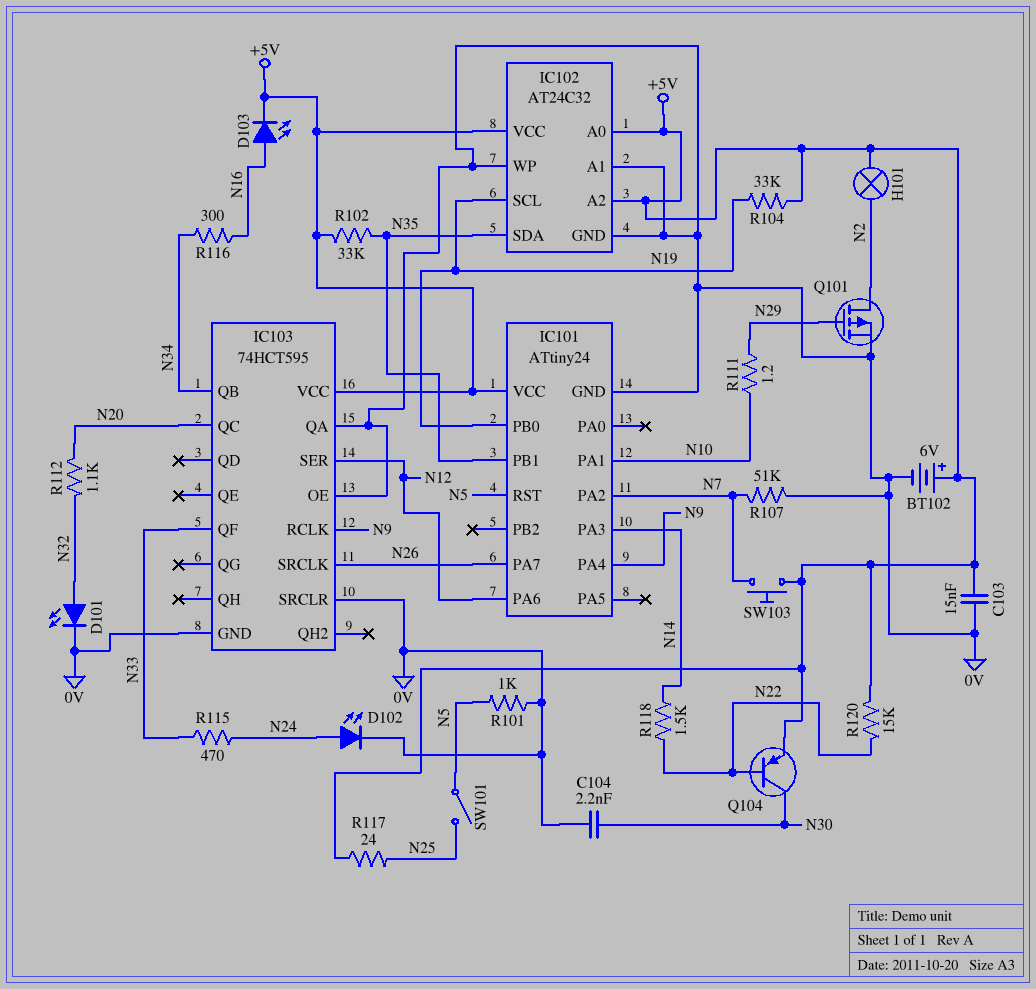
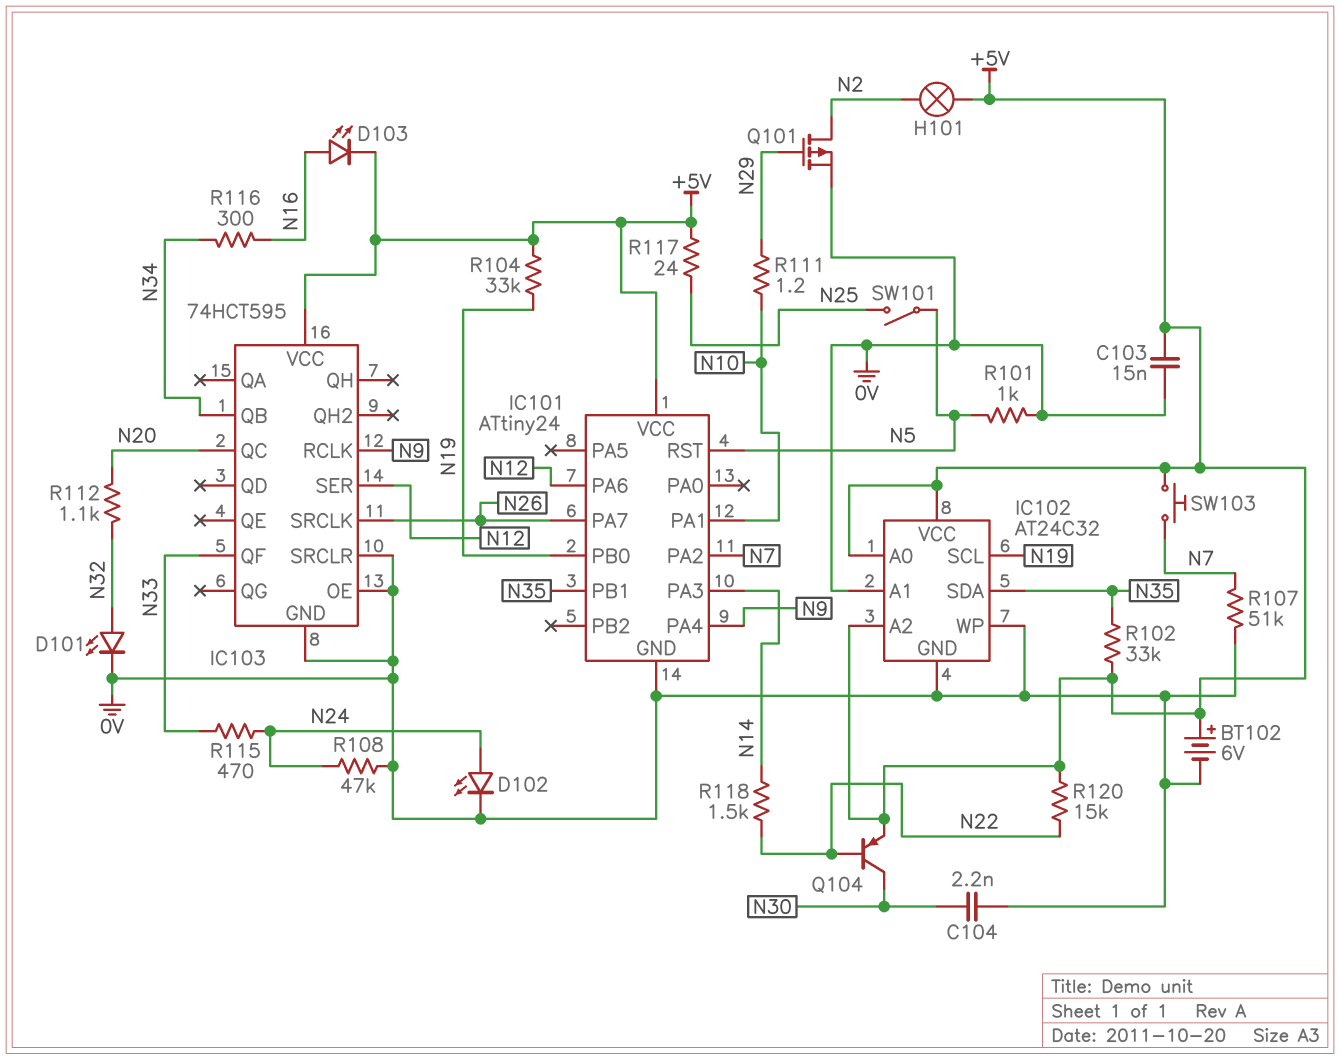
IC103 pin QA: 0V -> none
R108: none -> 47k (0V, N24)

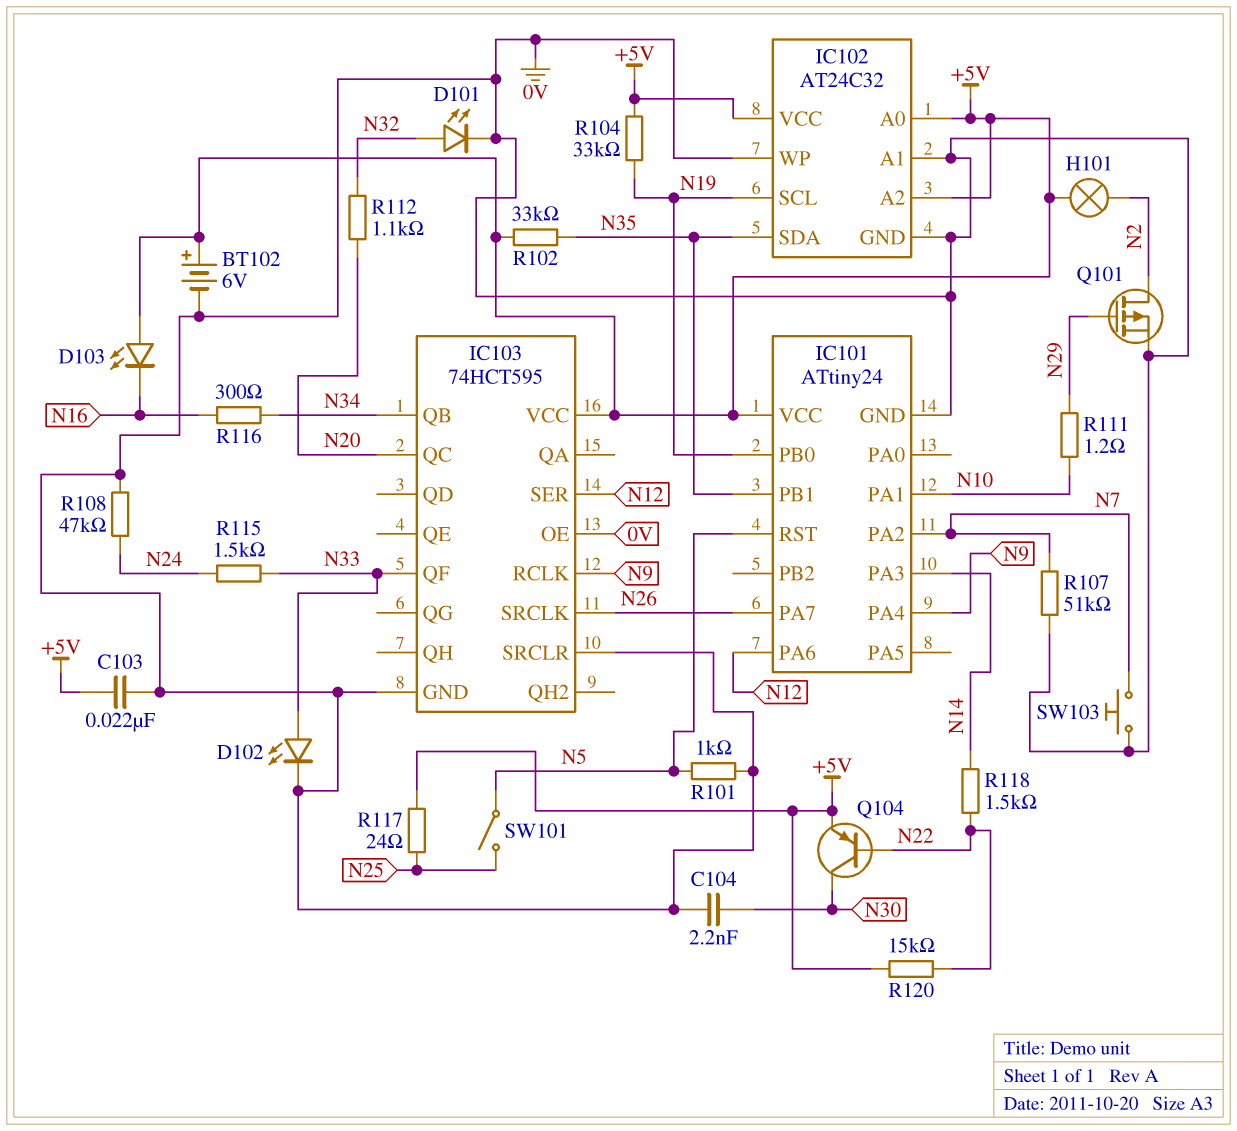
C103: 15nF (+5V, 0V) -> 22nF (+5V, 0V)
D102: LED (A N24, K 0V) -> LED (A N33, K 0V)
D103: LED (A N16, K +5V) -> LED (A +5V, K N16)
R115: 470 (N24, N33) -> 1.5k (N24, N33)
SW103: button (+5V, N7) -> button (0V, N7)

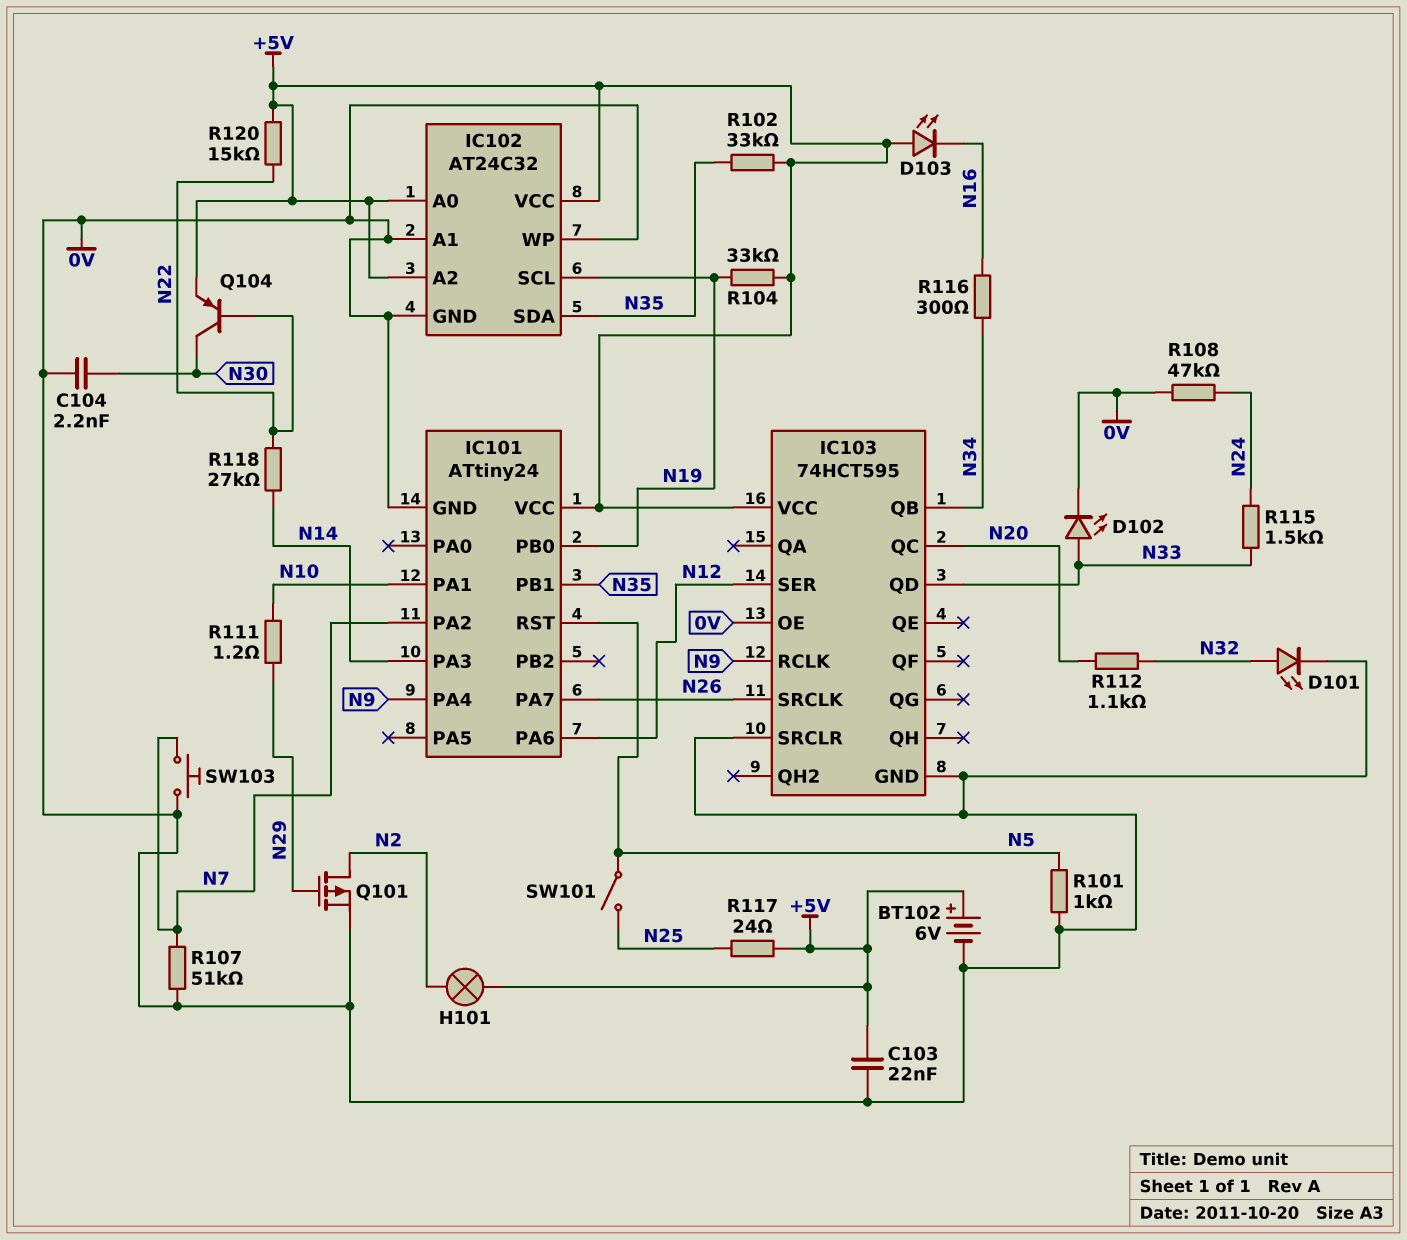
IC103 pin QD: none -> N33
IC103 pin QF: N33 -> none
R118: 1.5k (N14, N22) -> 27k (N14, N22)

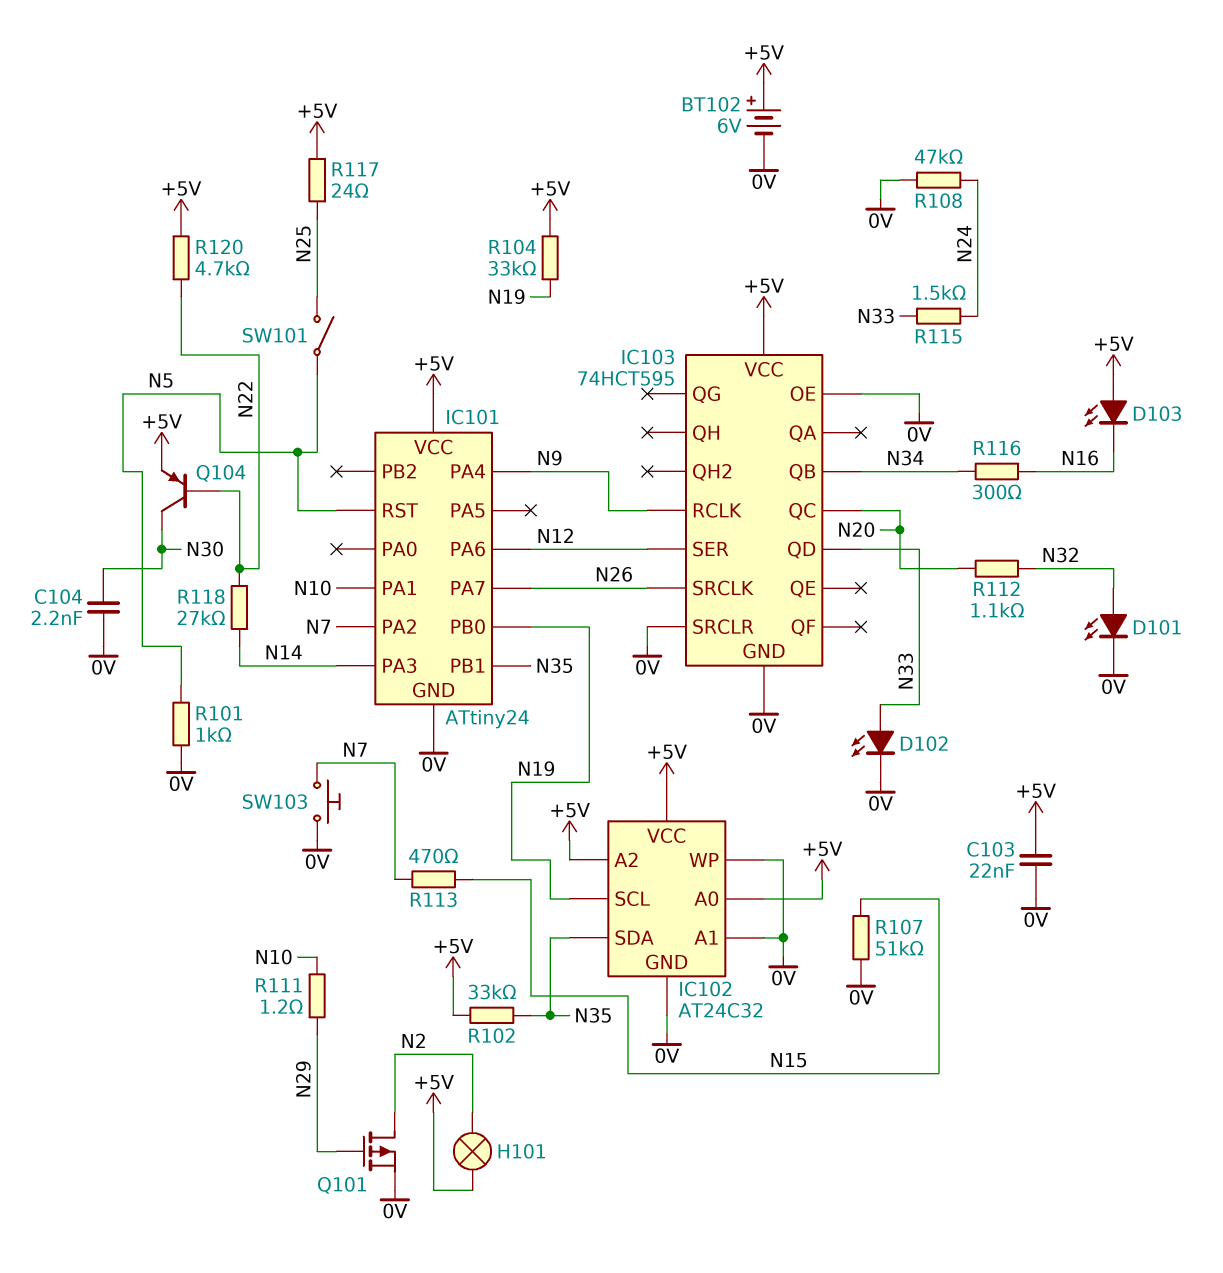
R107: 51k (0V, N7) -> 51k (0V, N15)
R113: none -> 470 (N7, N15)
R120: 15k (+5V, N22) -> 4.7k (+5V, N22)

